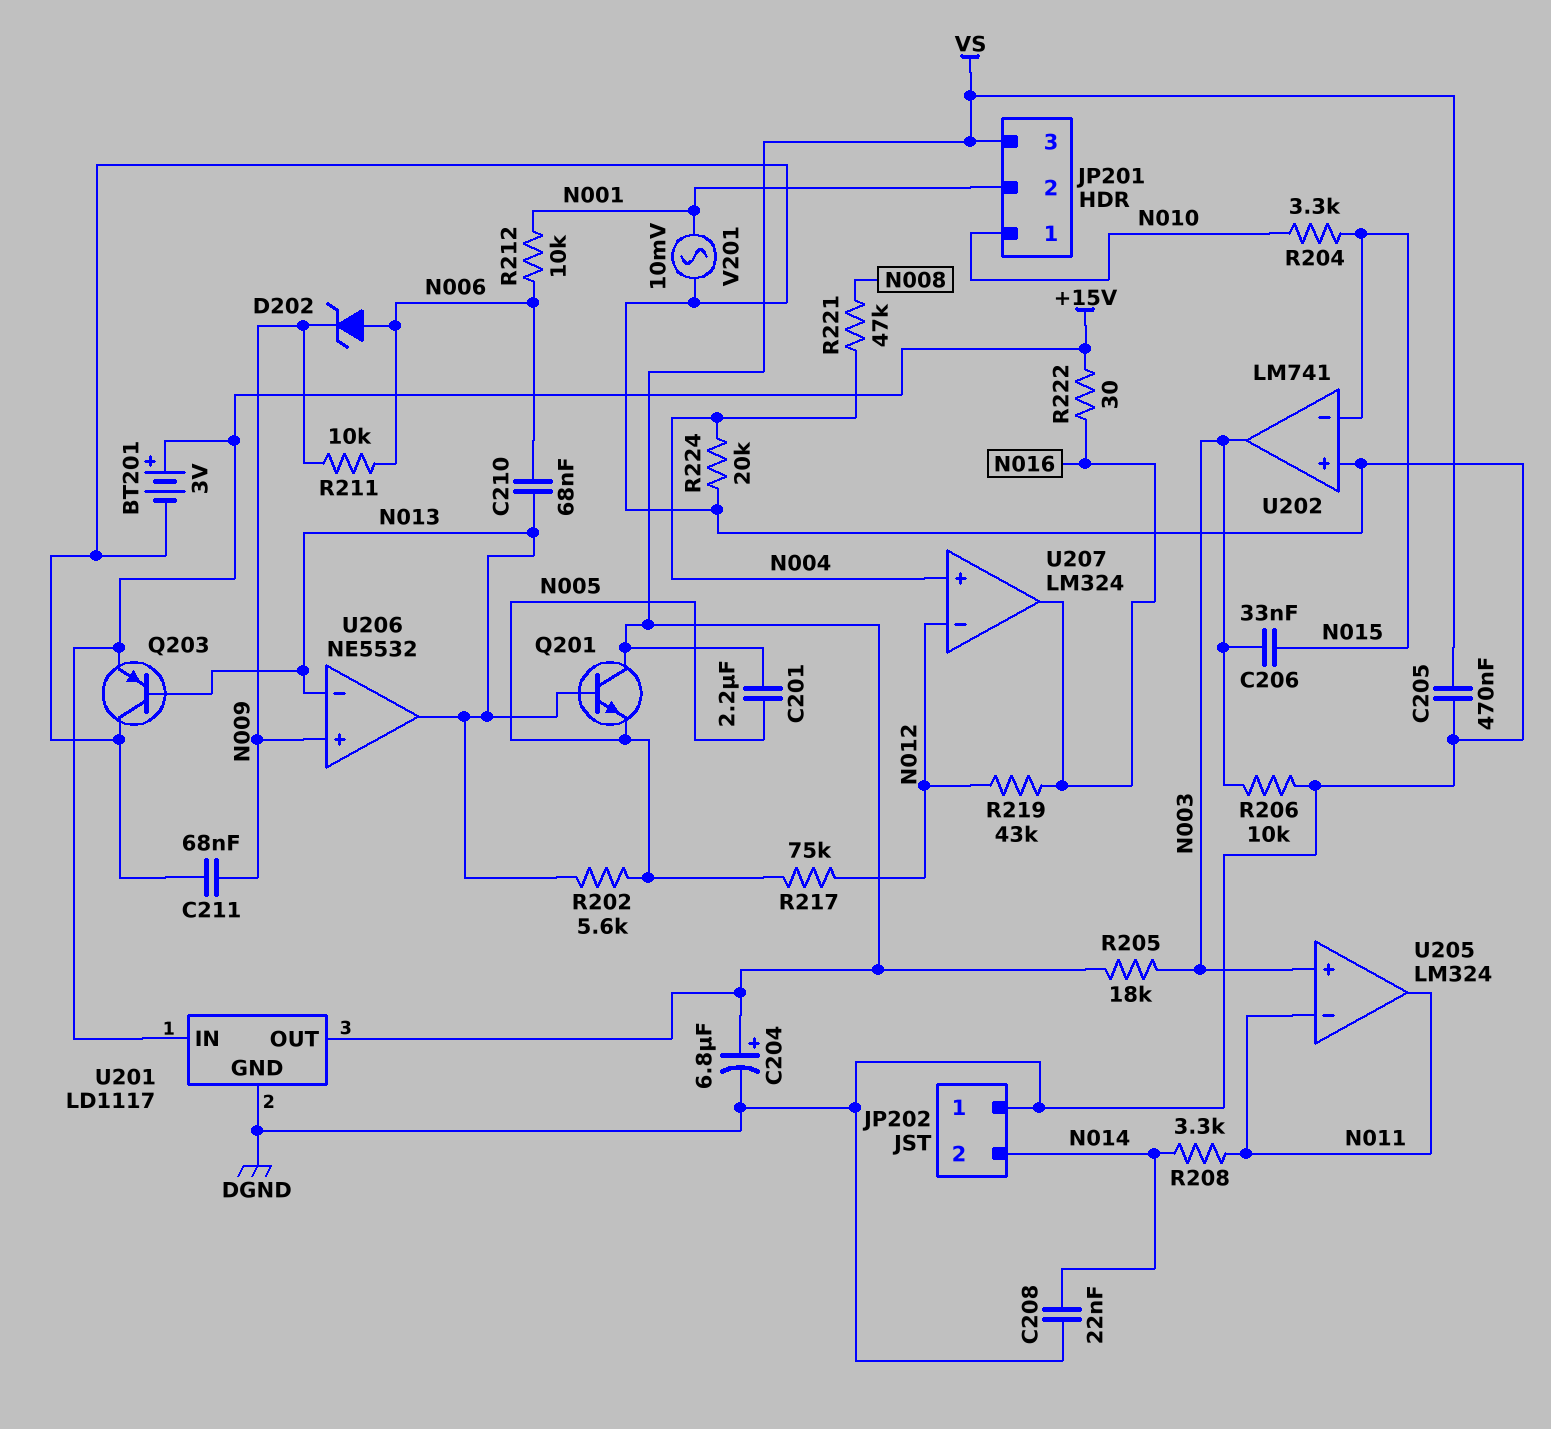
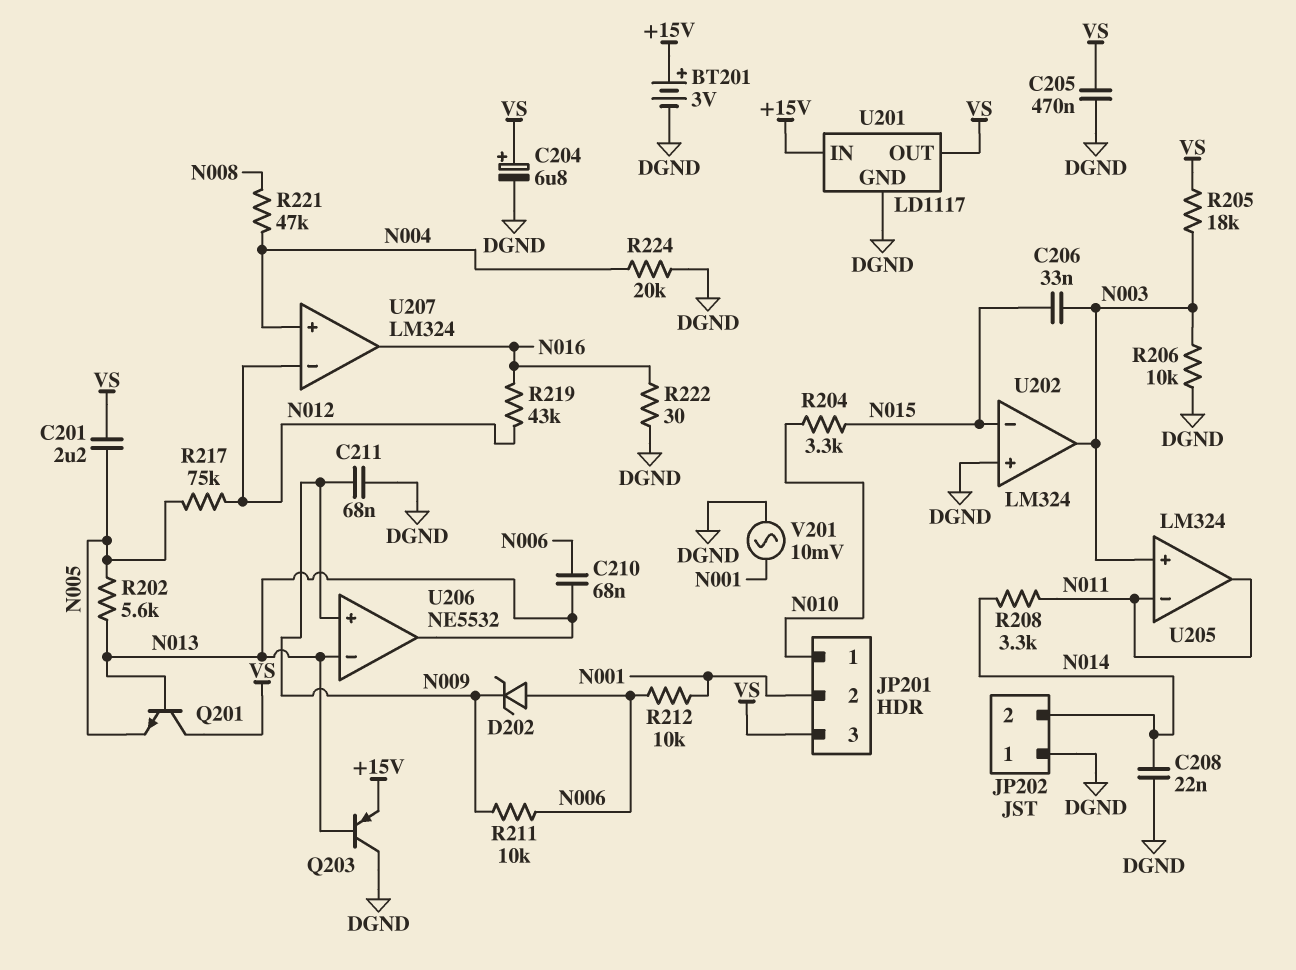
R222: 30 (+15V, N016) -> 30 (DGND, N016)
U202: LM741 -> LM324

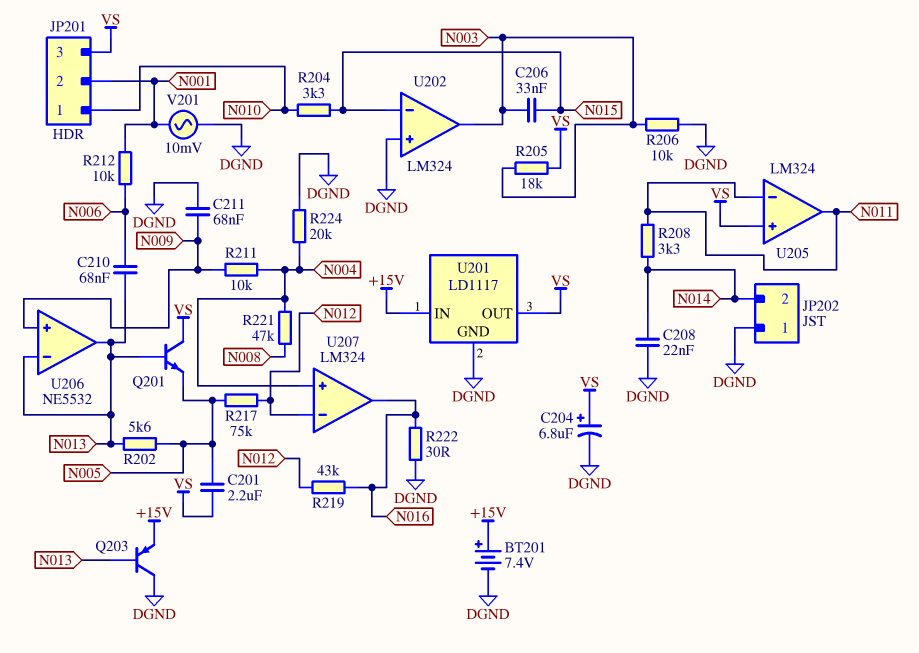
BT201: 3V (plus +15V, minus DGND) -> 7.4V (plus +15V, minus DGND)
C205: 470nF (DGND, VS) -> none
D202: zener (A N006, K N009) -> none
R211: 10k (N006, N009) -> 10k (N004, N009)
U205 pin in+: N003 -> VS

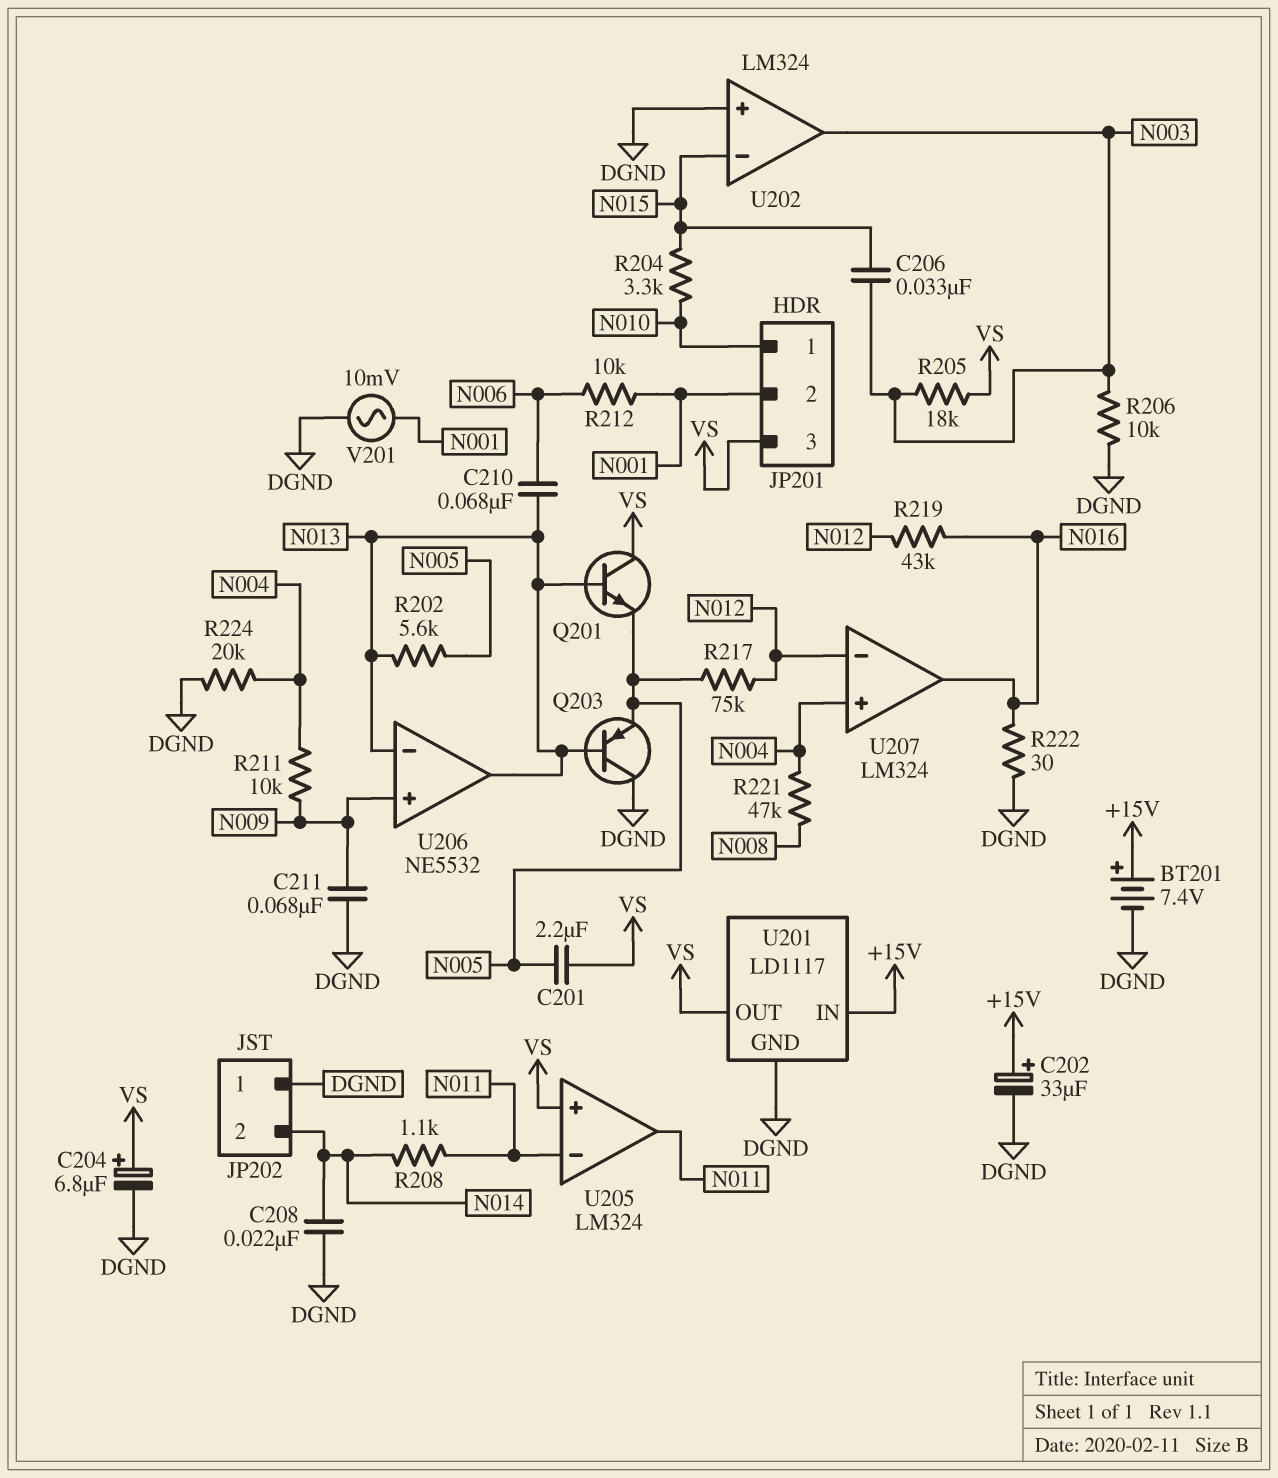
C202: none -> 33uF (plus +15V, minus DGND)
Q203: PNP (B N013, C DGND, E +15V) -> PNP (B N013, C DGND, E N005)
R208: 3.3k (N011, N014) -> 1.1k (N011, N014)

